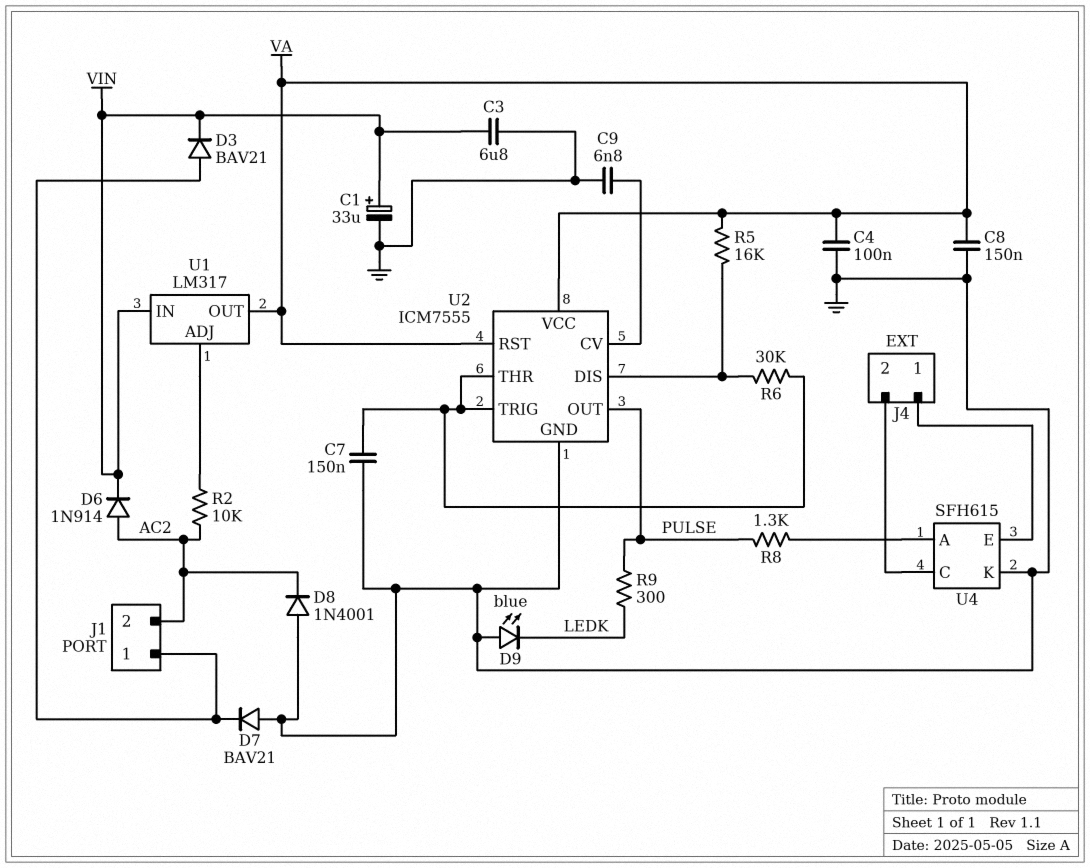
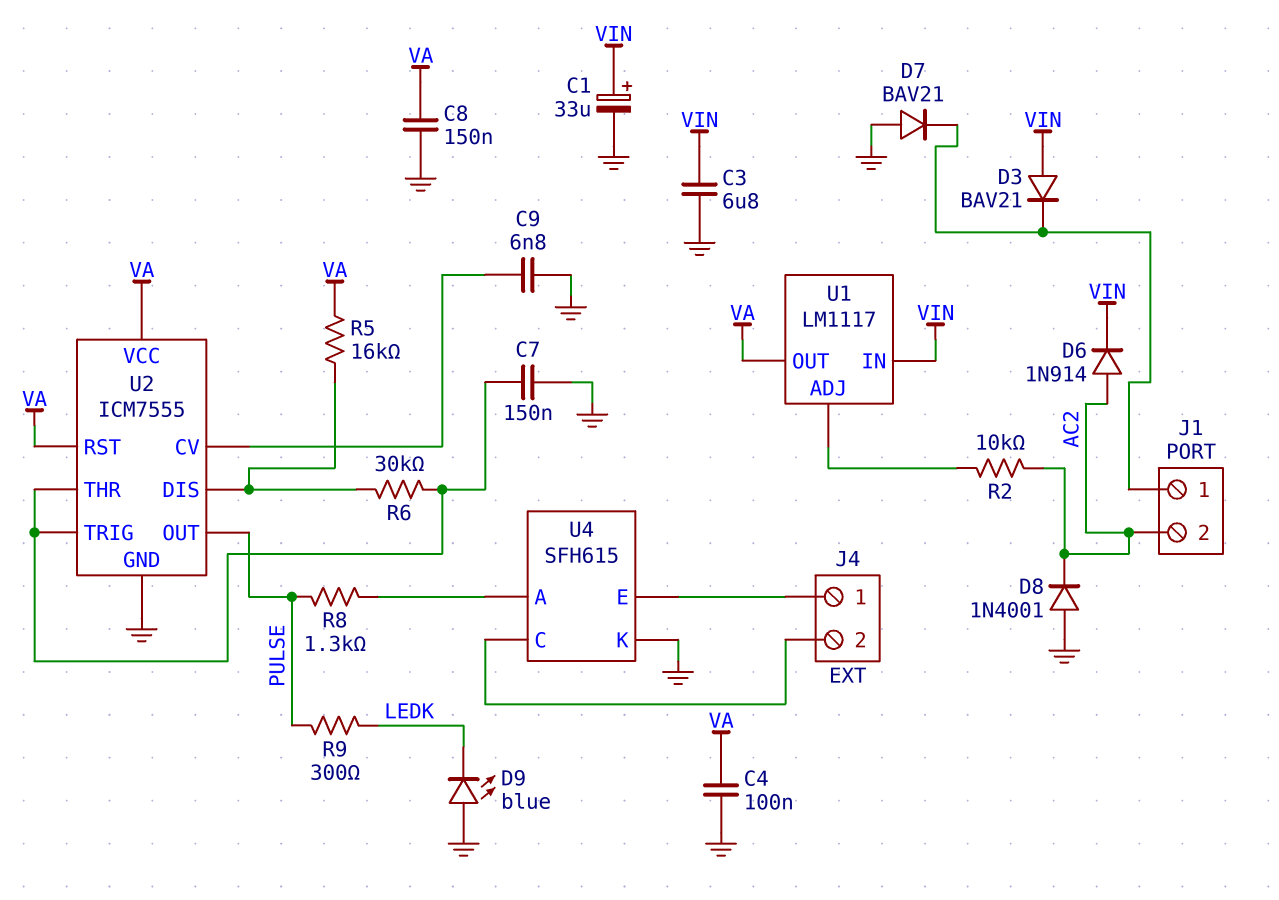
D3: diode BAV21 (A J1/1, K VIN) -> diode BAV21 (A VIN, K J1/1)
U1: LM317 -> LM1117

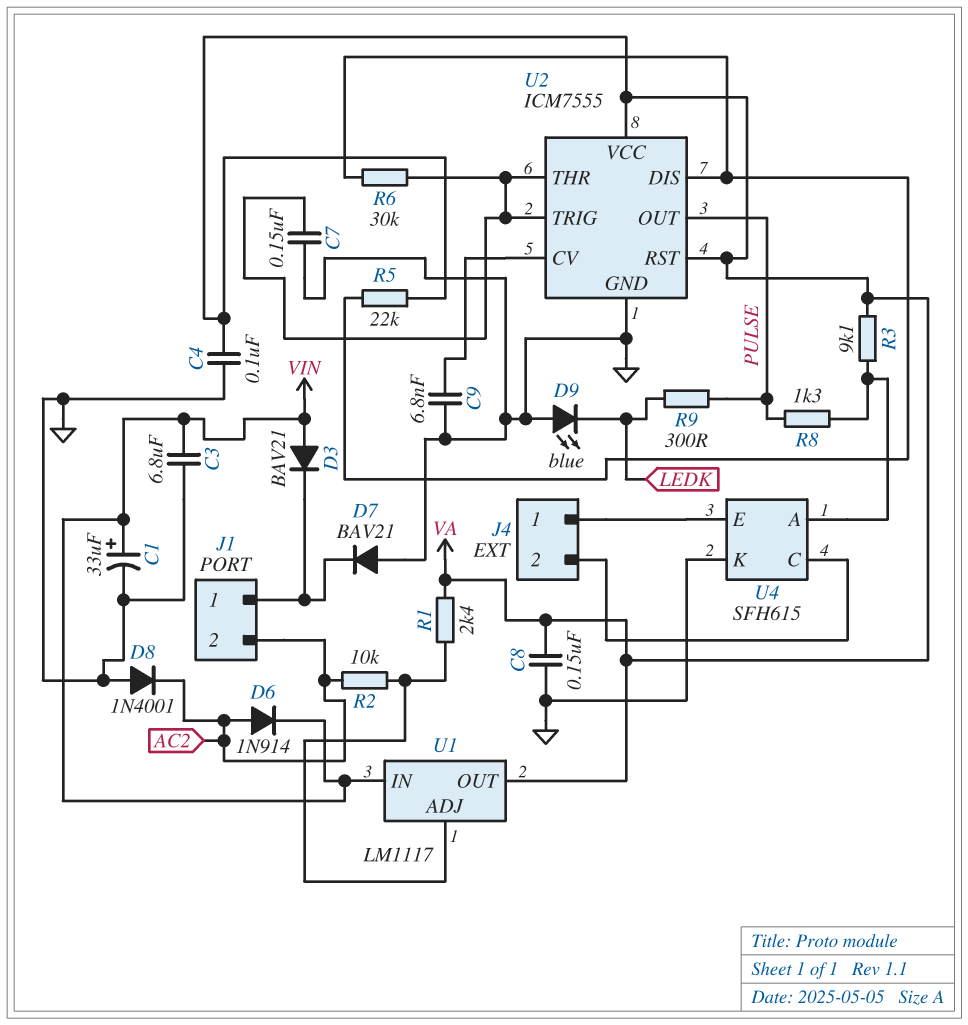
R1: none -> 2.4k (U1/ADJ, VA)
R3: none -> 9.1k (U4/A, VA)
R5: 16k (U2/DIS, VA) -> 22k (U2/DIS, VA)

